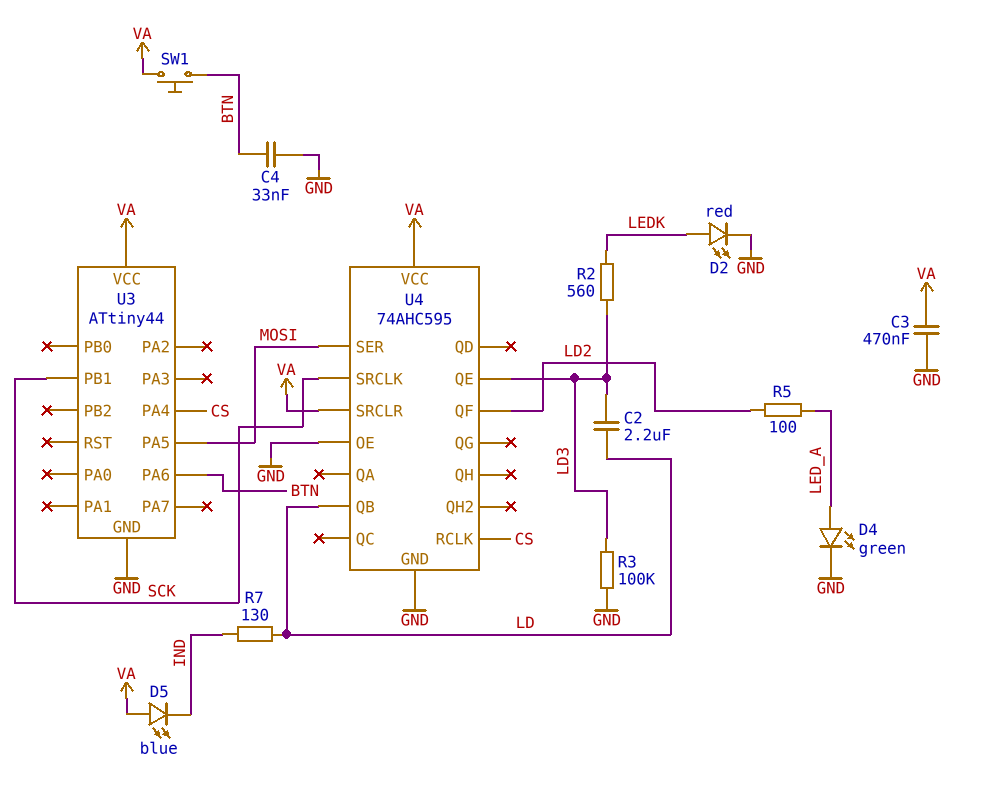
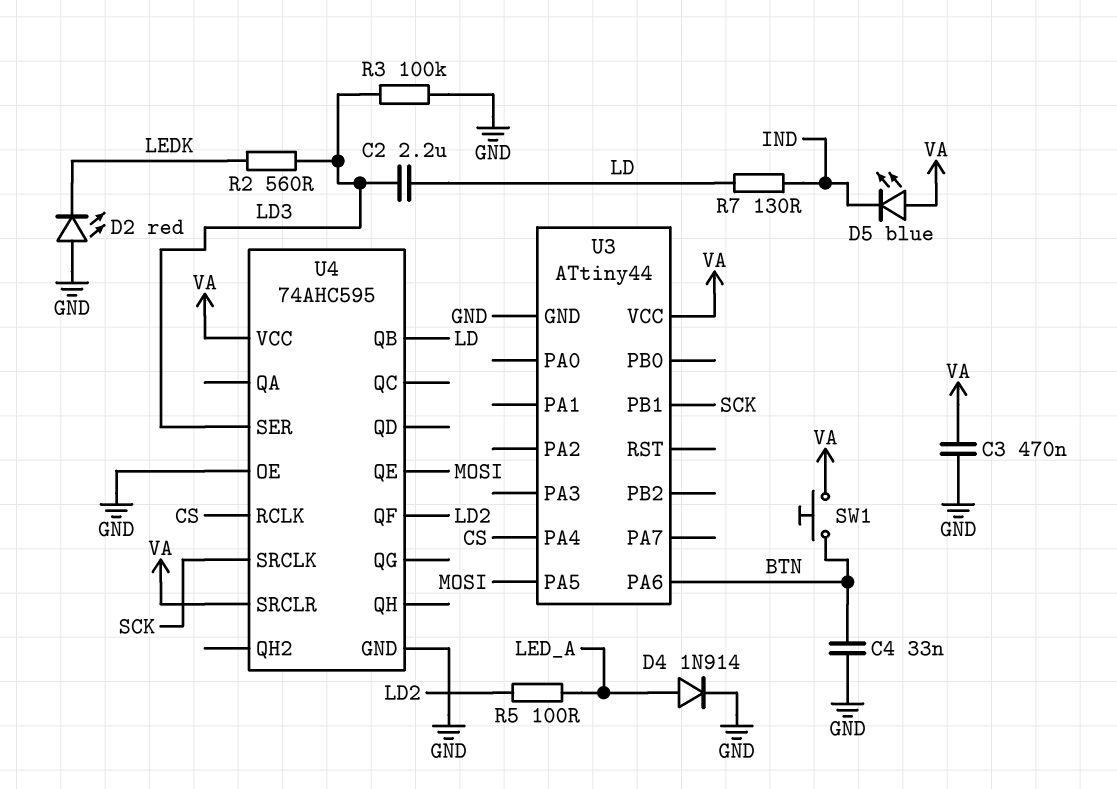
D2: LED red (A LEDK, K GND) -> LED red (A GND, K LEDK)
D4: LED green (A LED_A, K GND) -> diode 1N914 (A LED_A, K GND)
U4 pin QE: LD3 -> MOSI
U4 pin SER: MOSI -> LD3

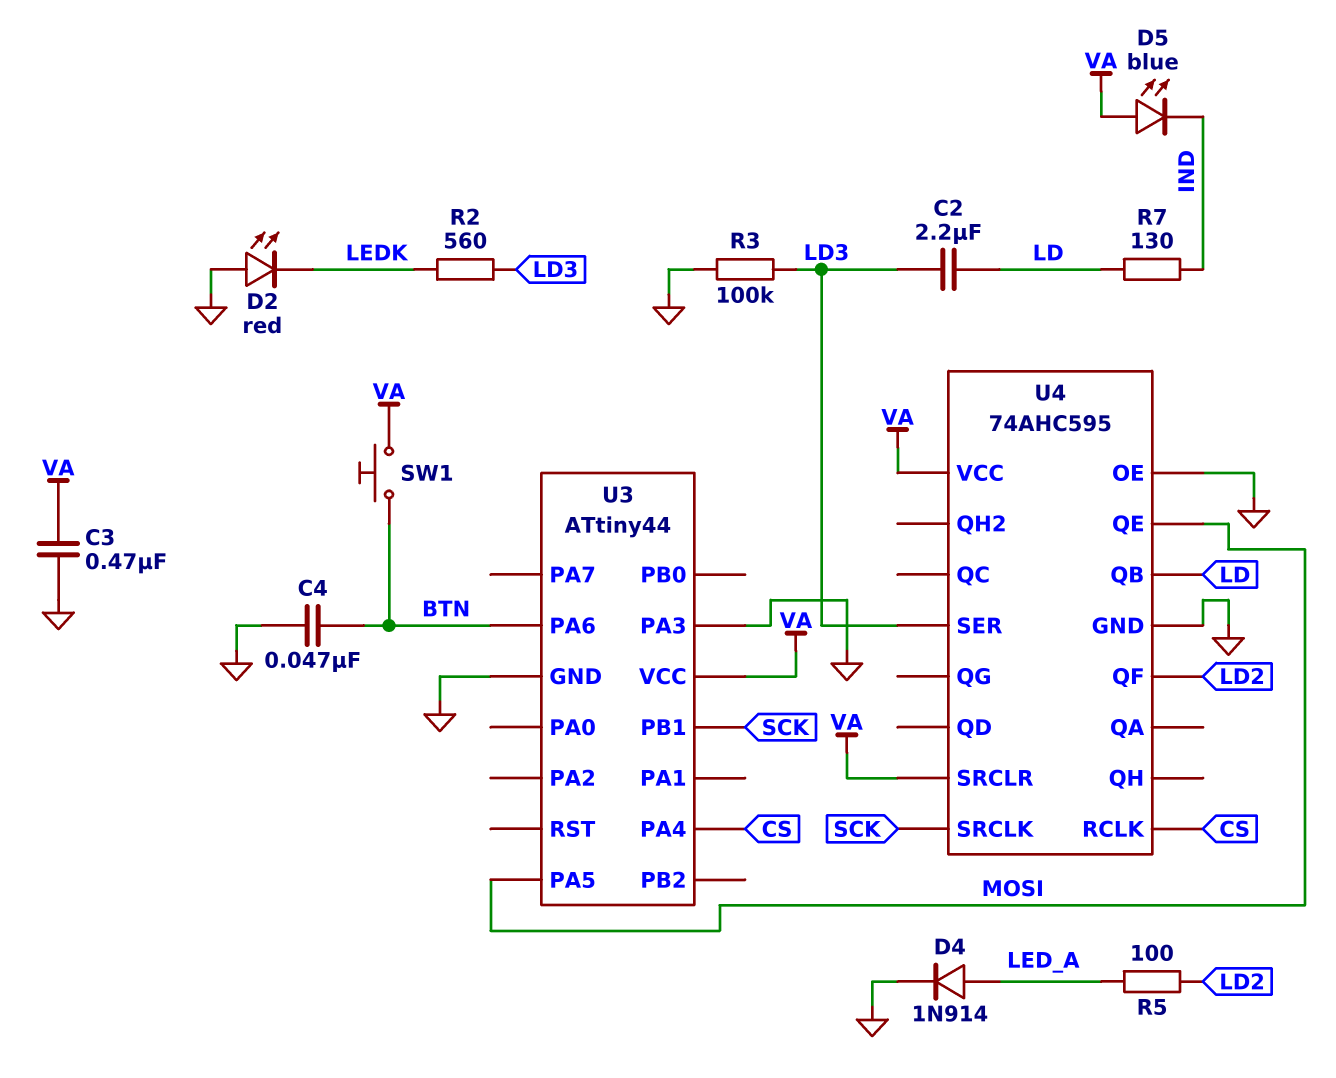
C4: 33nF (BTN, GND) -> 47nF (BTN, GND)
U3 pin PA3: none -> GND

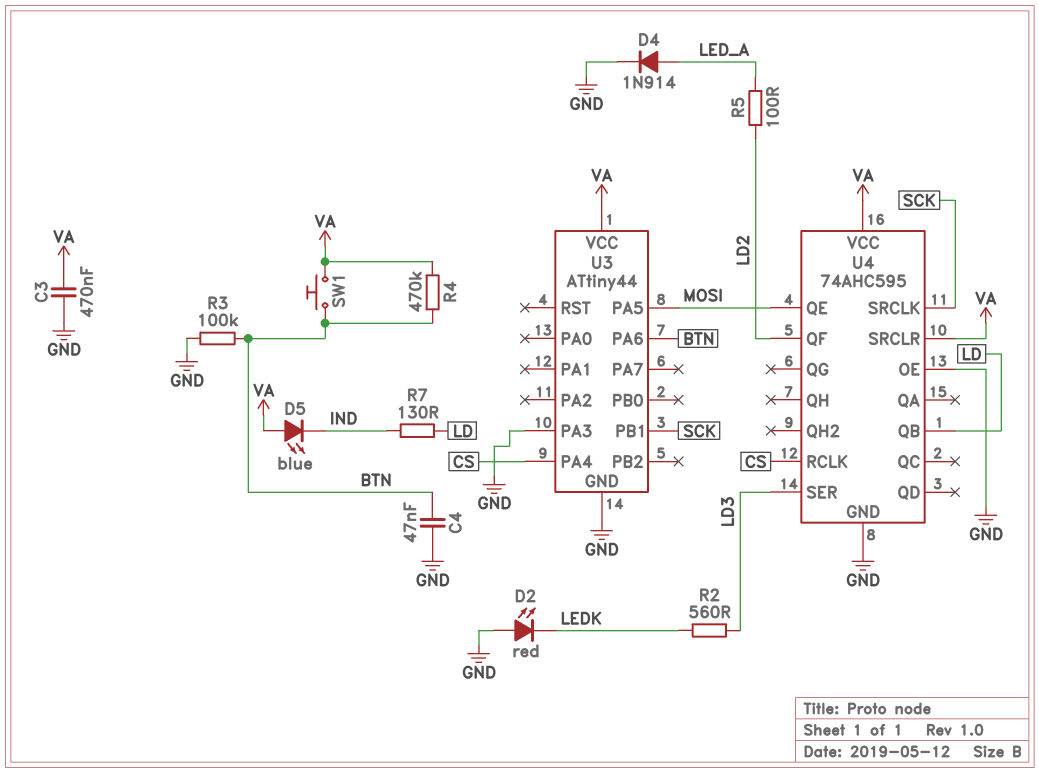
C2: 2.2uF (LD, LD3) -> none
R3: 100k (GND, LD3) -> 100k (BTN, GND)
R4: none -> 470k (BTN, VA)

